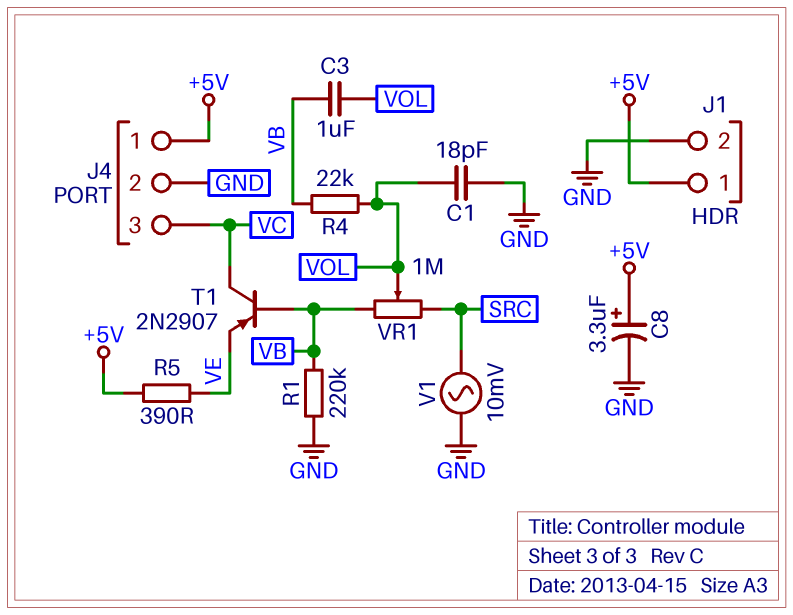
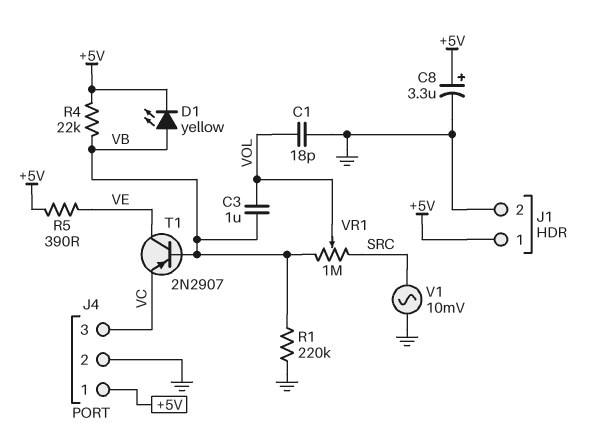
D1: none -> LED yellow (A VB, K +5V)
R4: 22k (VB, VOL) -> 22k (+5V, VB)
T1: PNP 2N2907 (B VB, C VC, E VE) -> PNP 2N2907 (B VB, C VE, E VC)

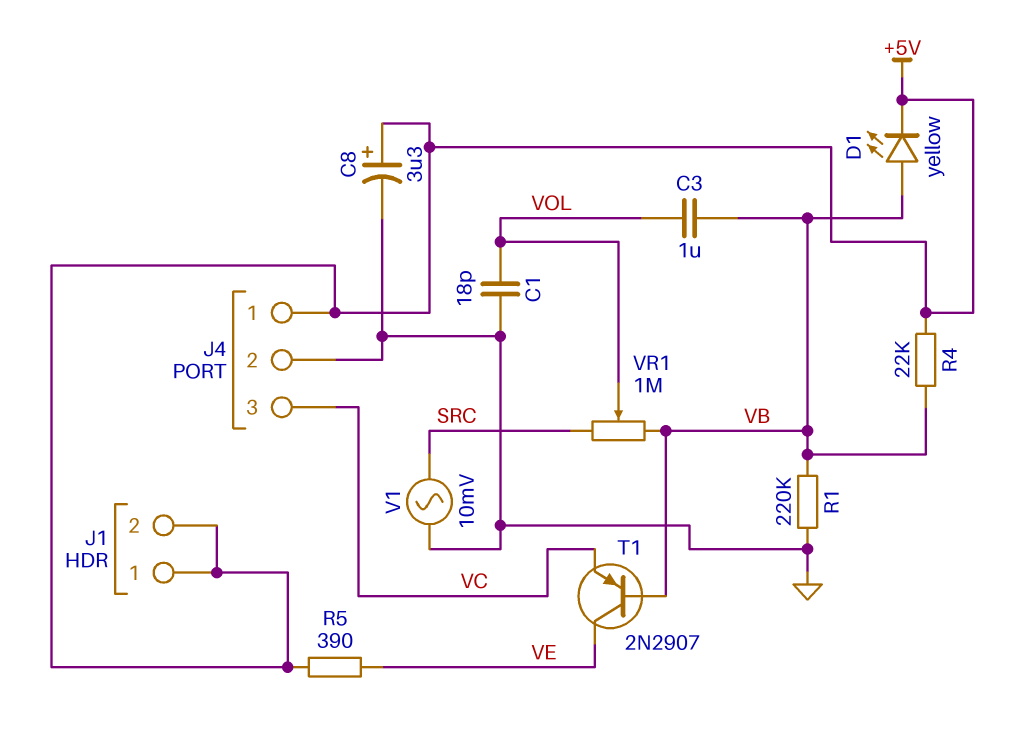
J1 pin 2: GND -> +5V

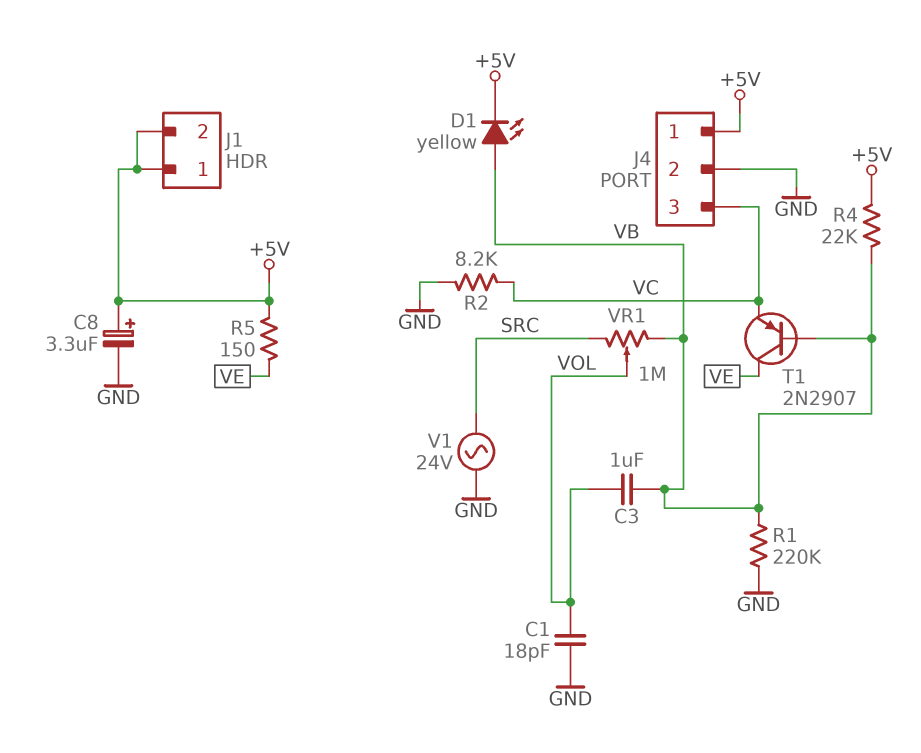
R2: none -> 8.2k (GND, VC)
R5: 390 (+5V, VE) -> 150 (+5V, VE)
V1: AC 10mV (GND, SRC) -> AC 24V (GND, SRC)

